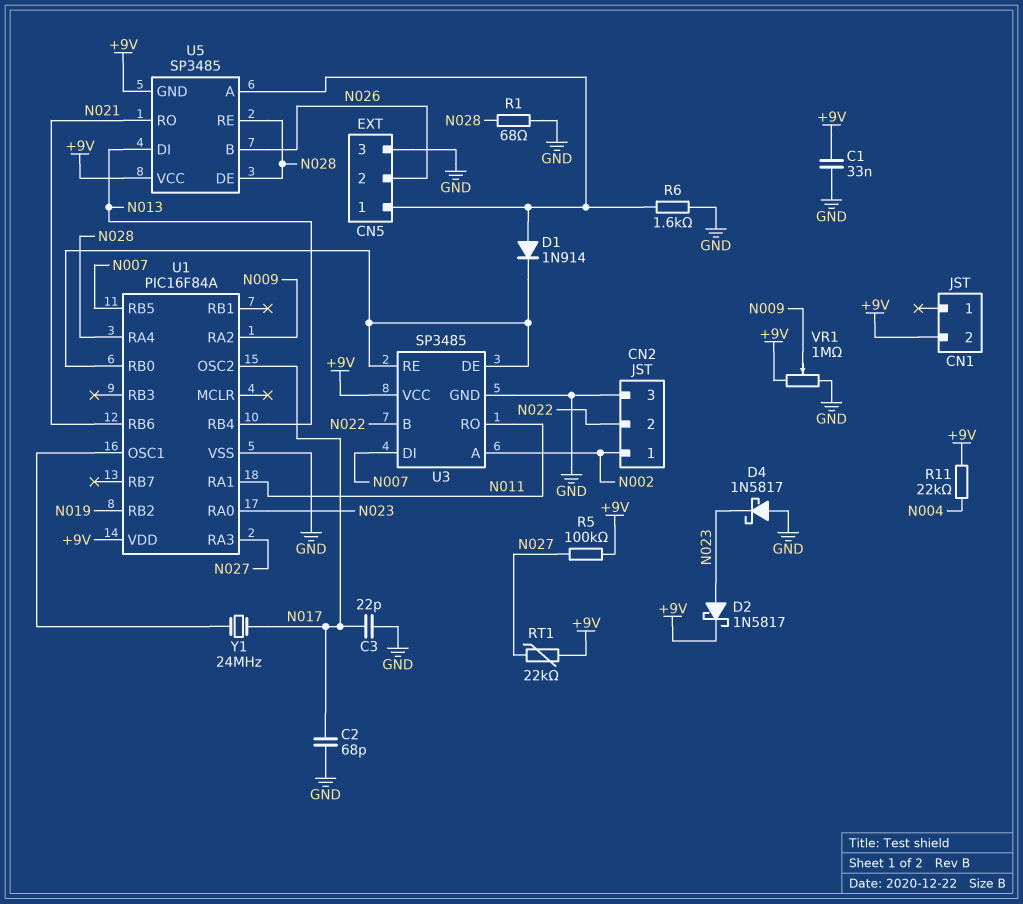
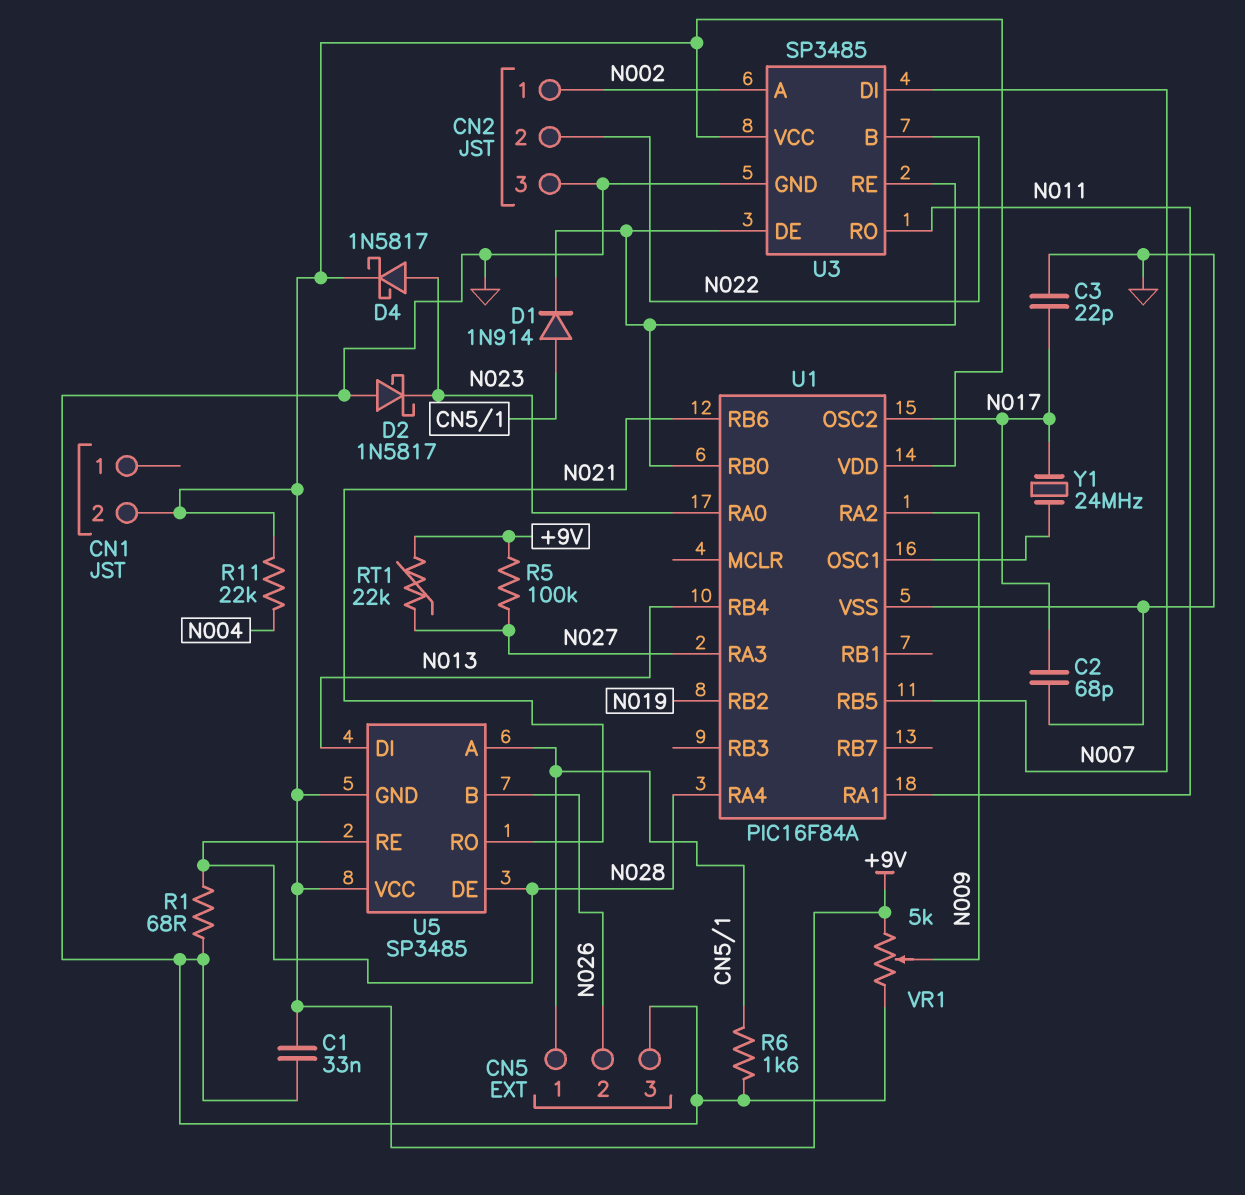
D2: schottky 1N5817 (A N023, K +9V) -> schottky 1N5817 (A GND, K N023)
D4: schottky 1N5817 (A GND, K N023) -> schottky 1N5817 (A N023, K +9V)
VR1: 1M (+9V, GND, wiper N009) -> 5k (+9V, GND, wiper N009)

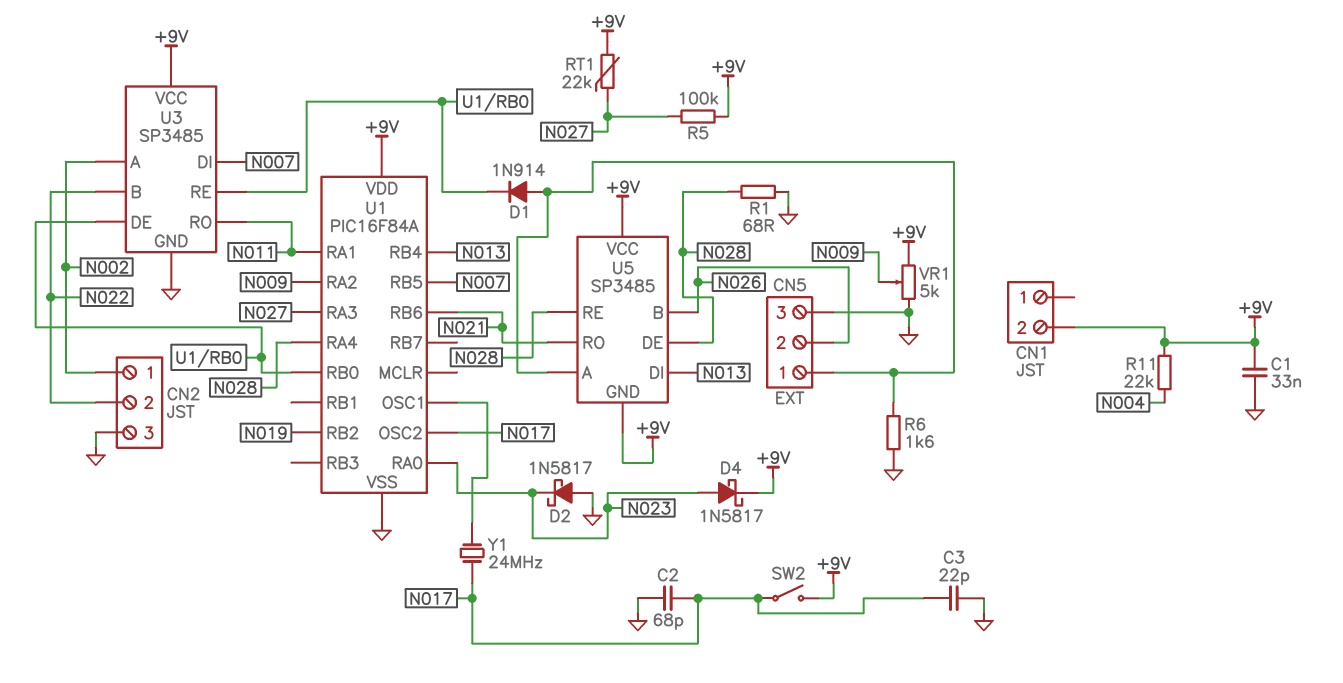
SW2: none -> switch (+9V, N017)

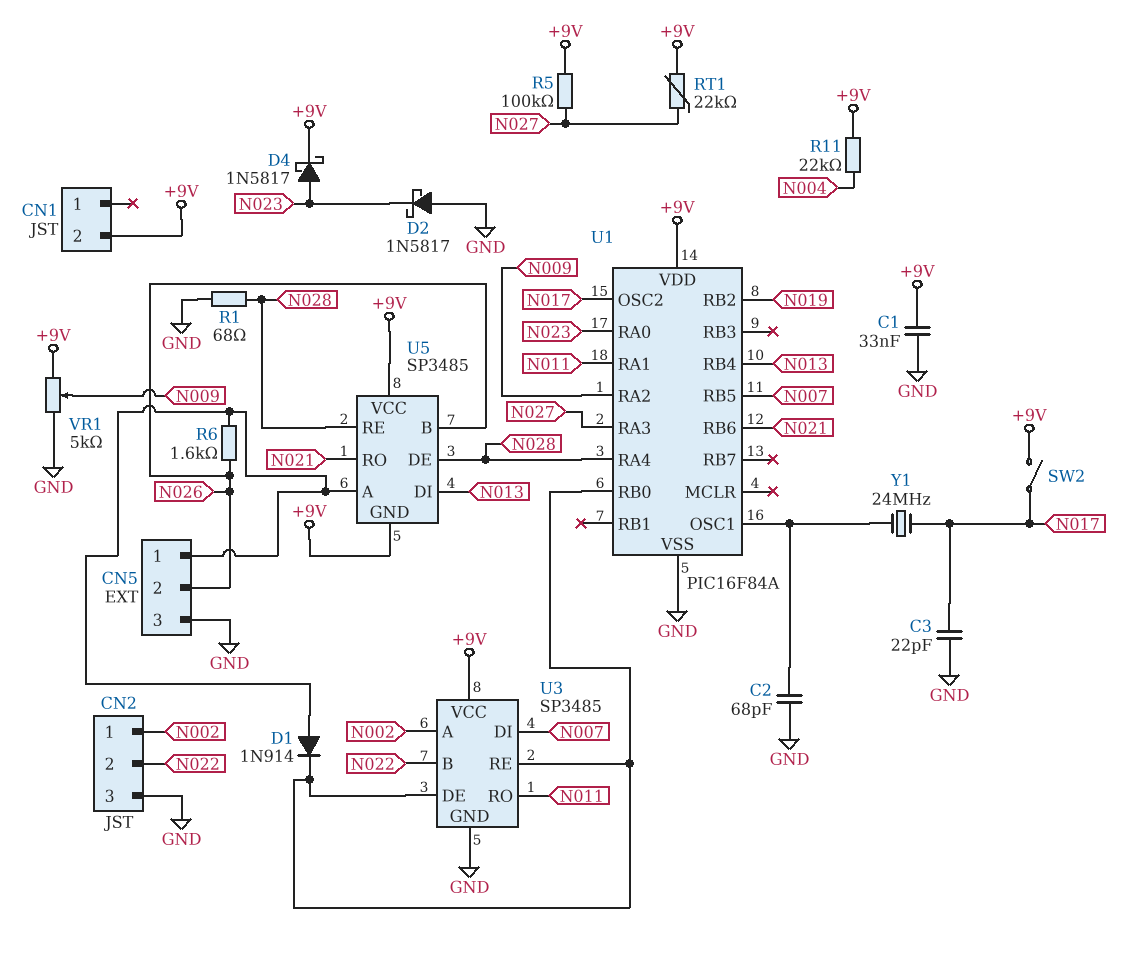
C2: 68pF (GND, N017) -> 68pF (GND, U1/OSC1)
R6: 1.6k (CN5/1, GND) -> 1.6k (CN5/1, N026)

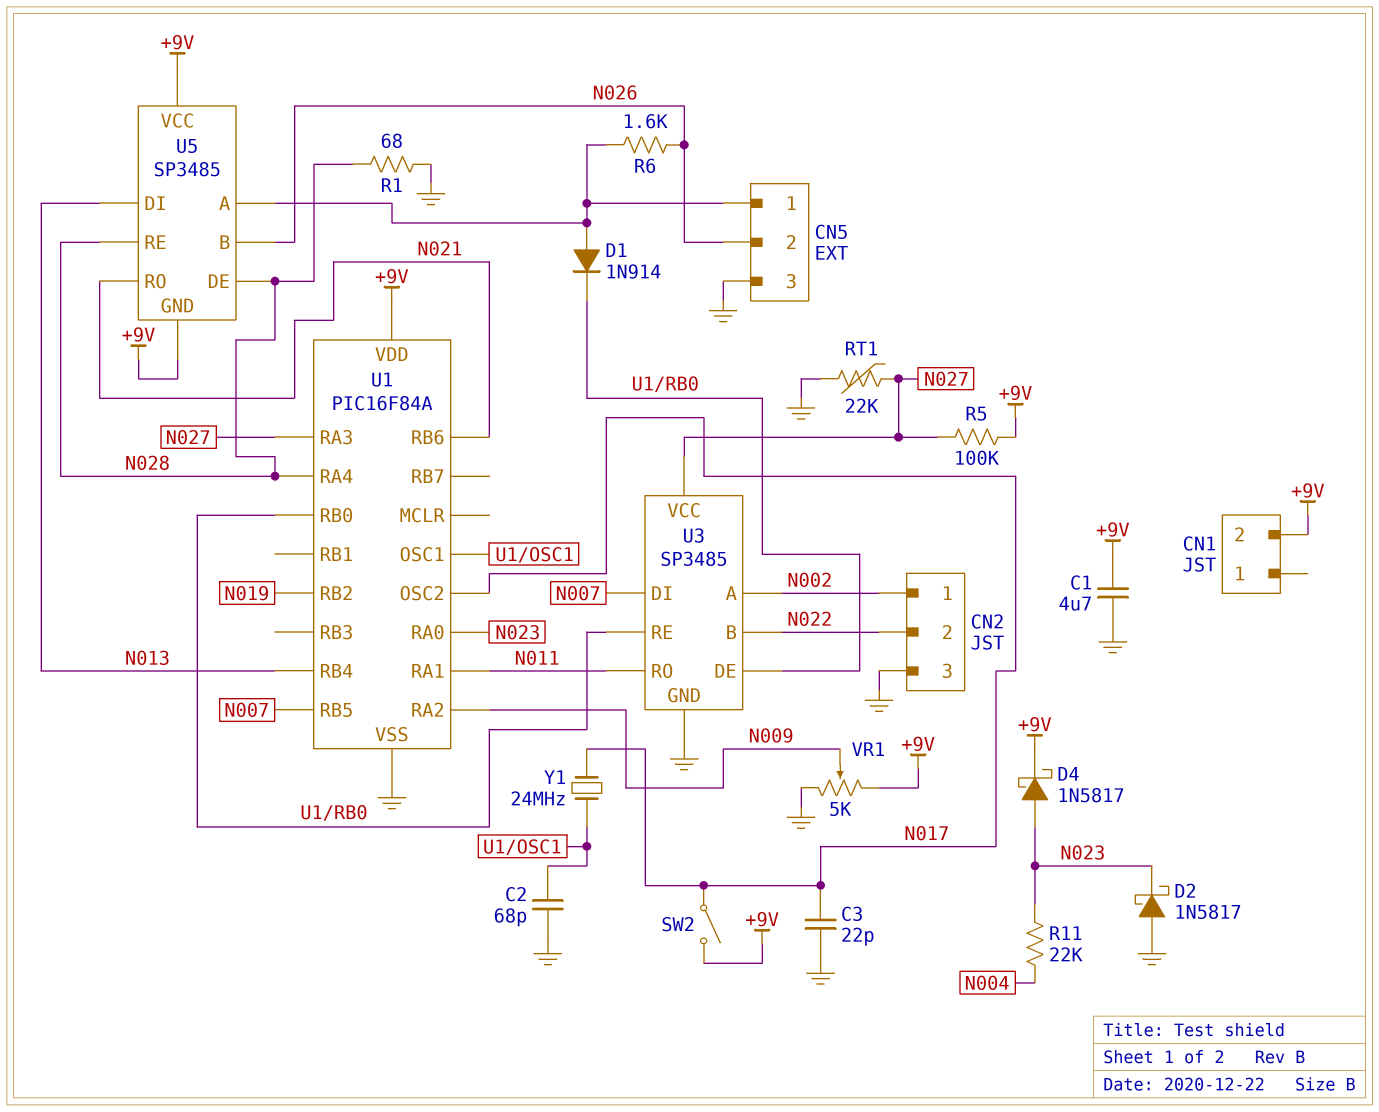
C1: 33nF (+9V, GND) -> 4.7uF (+9V, GND)
R11: 22k (+9V, N004) -> 22k (N004, N023)
RT1: 22k (+9V, N027) -> 22k (GND, N027)
U3 pin VCC: +9V -> N027

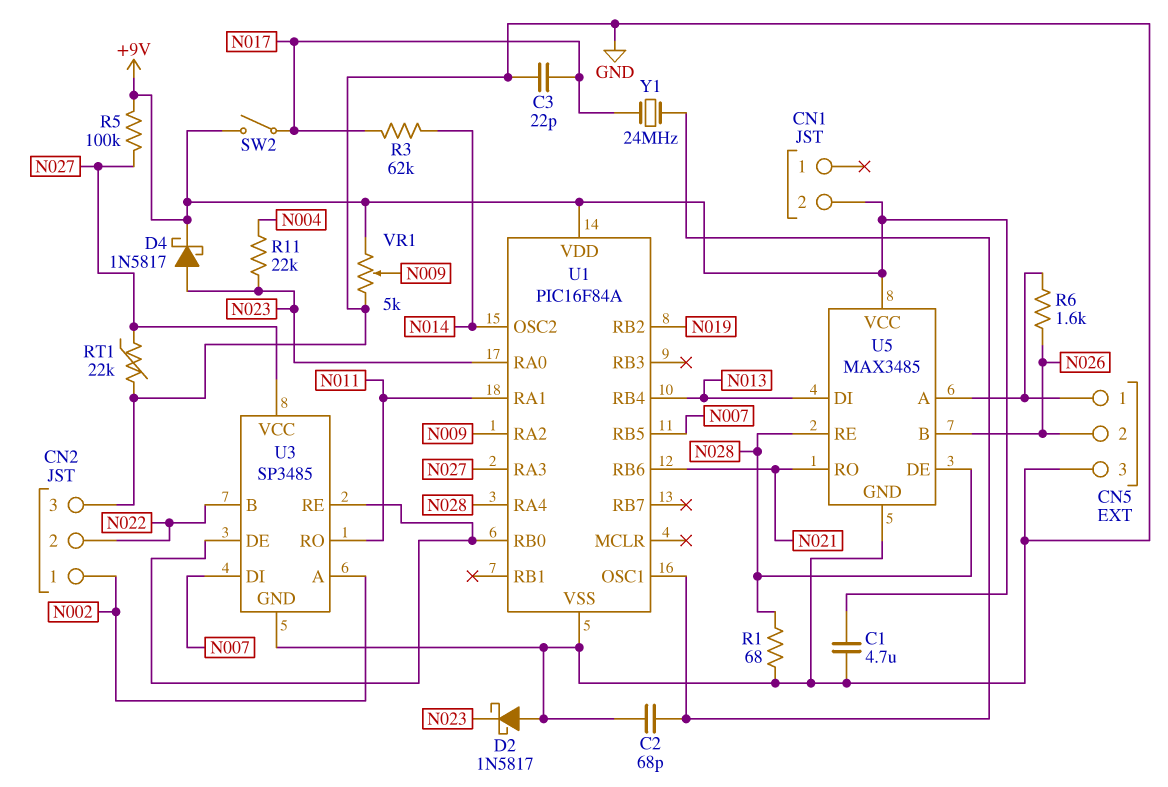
D1: diode 1N914 (A CN5/1, K U1/RB0) -> none
R3: none -> 62k (N014, N017)
U1 pin OSC2: N017 -> N014
U5: SP3485 -> MAX3485
U5 pin GND: +9V -> GND

